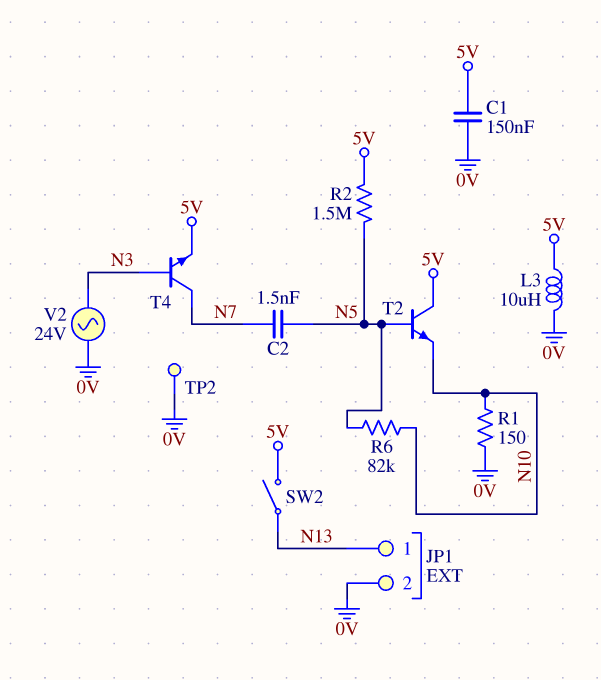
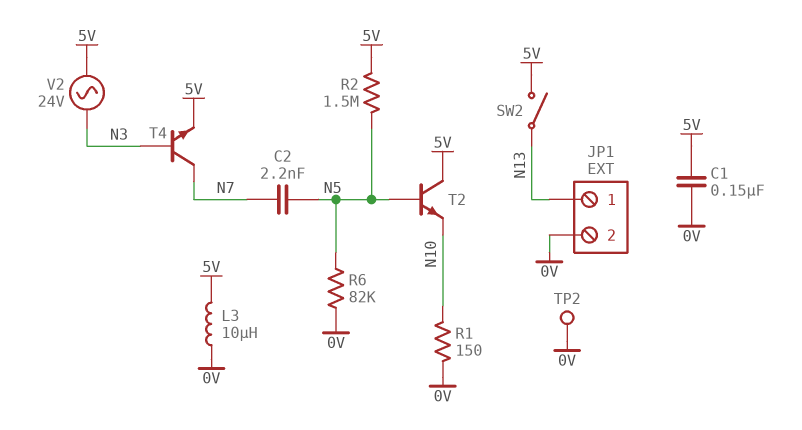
C2: 1.5nF (N5, N7) -> 2.2nF (N5, N7)
R6: 82k (N5, N10) -> 82k (0V, N5)
V2: AC 24V (0V, N3) -> AC 24V (5V, N3)

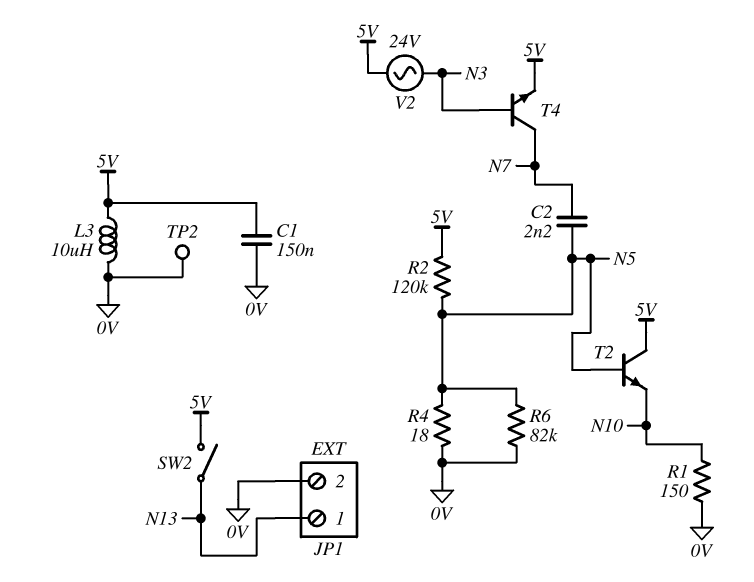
R2: 1.5M (5V, N5) -> 120k (5V, N5)
R4: none -> 18 (0V, N5)

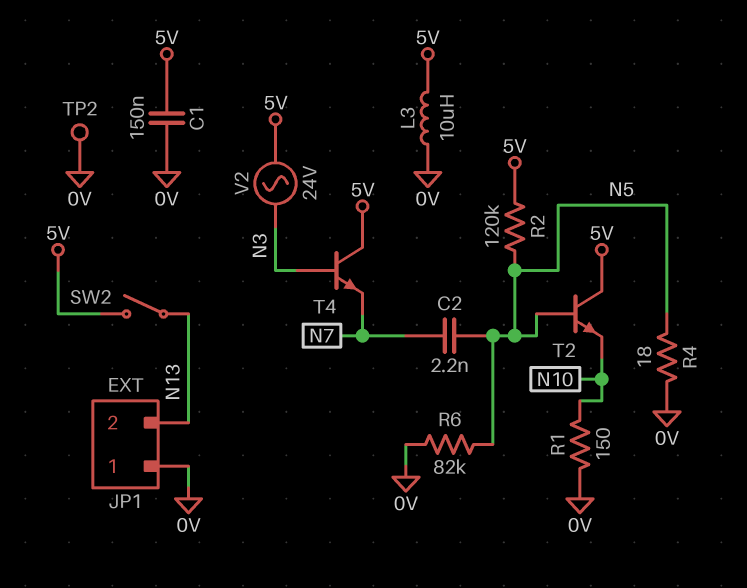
JP1 pin 1: N13 -> 0V
JP1 pin 2: 0V -> N13
T4: NPN (B N3, C N7, E 5V) -> NPN (B N3, C 5V, E N7)

